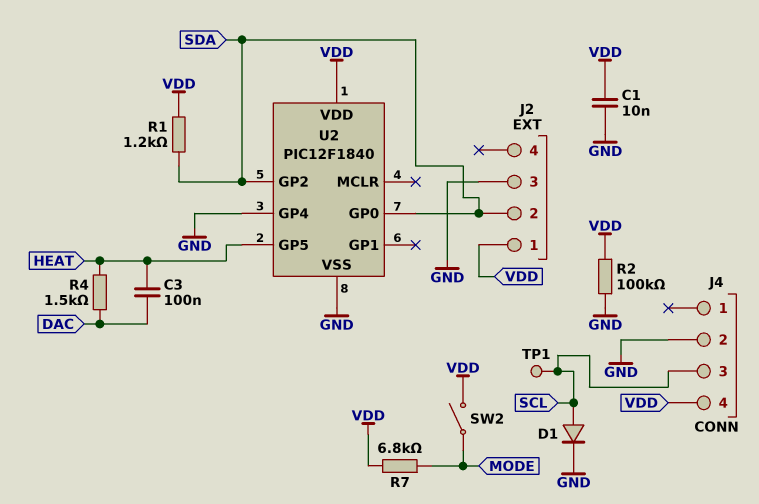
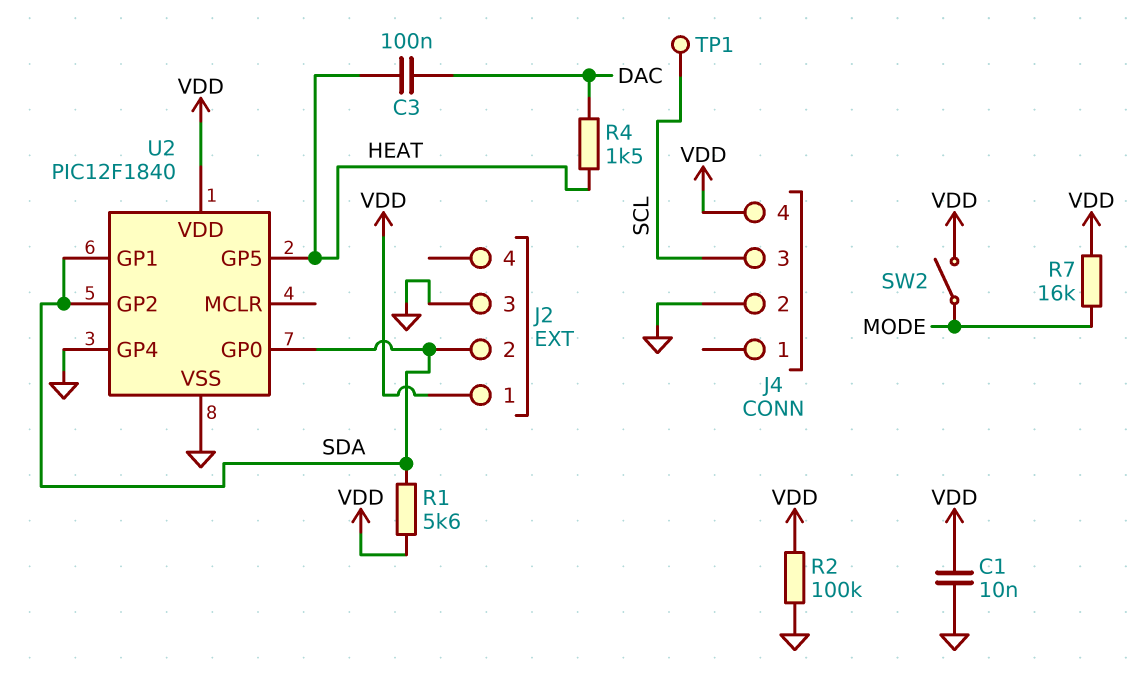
D1: diode (A SCL, K GND) -> none
R1: 1.2k (SDA, VDD) -> 5.6k (SDA, VDD)
R7: 6.8k (MODE, VDD) -> 16k (MODE, VDD)
U2 pin GP1: none -> SDA

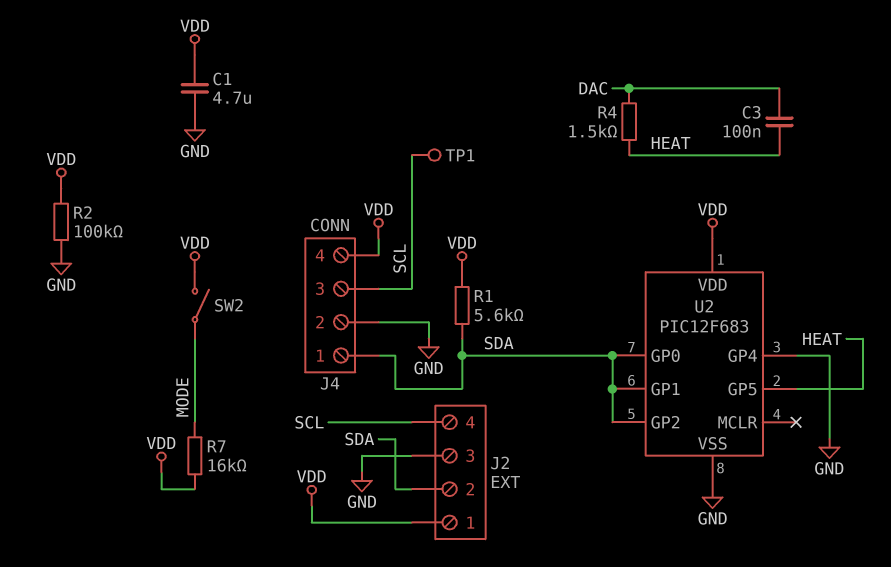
C1: 10nF (GND, VDD) -> 4.7uF (GND, VDD)
J2 pin 4: none -> SCL
J4 pin 1: none -> SDA
U2: PIC12F1840 -> PIC12F683

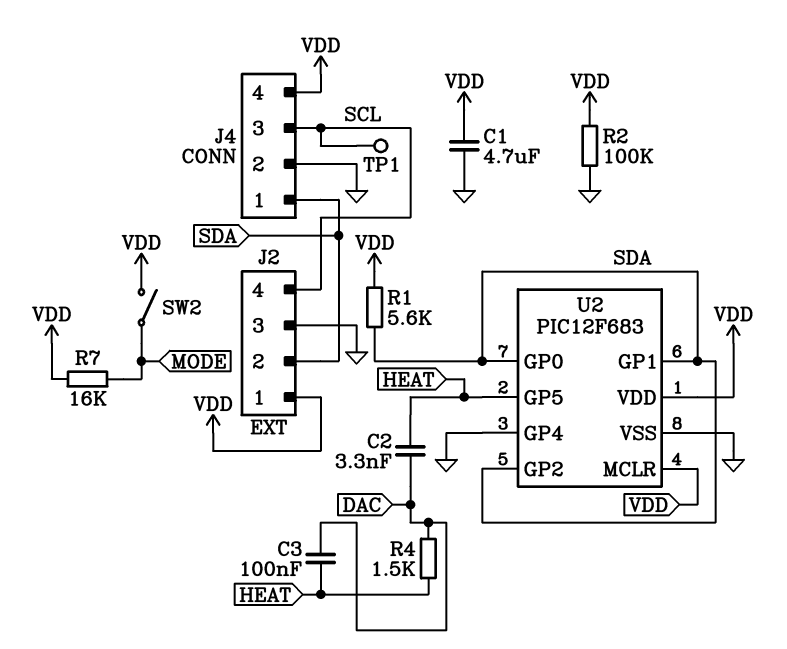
C2: none -> 3.3nF (DAC, HEAT)
U2 pin MCLR: none -> VDD

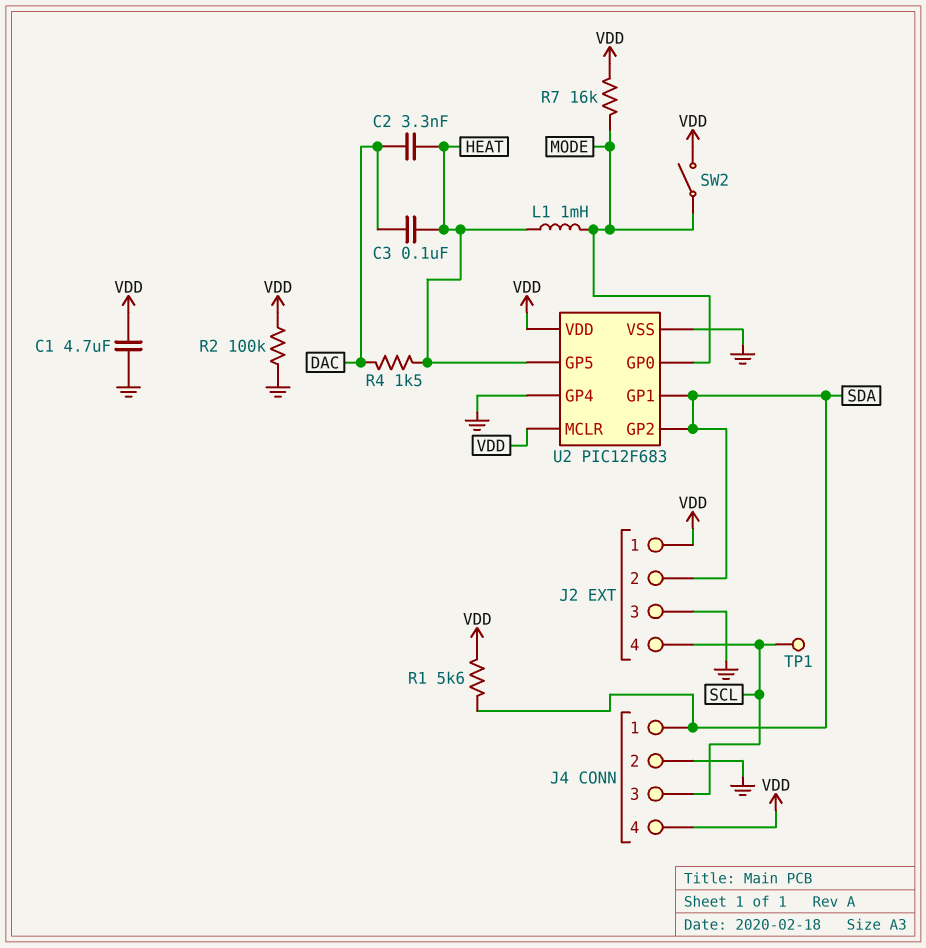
L1: none -> 1mH (HEAT, MODE)
U2 pin GP0: SDA -> MODE

